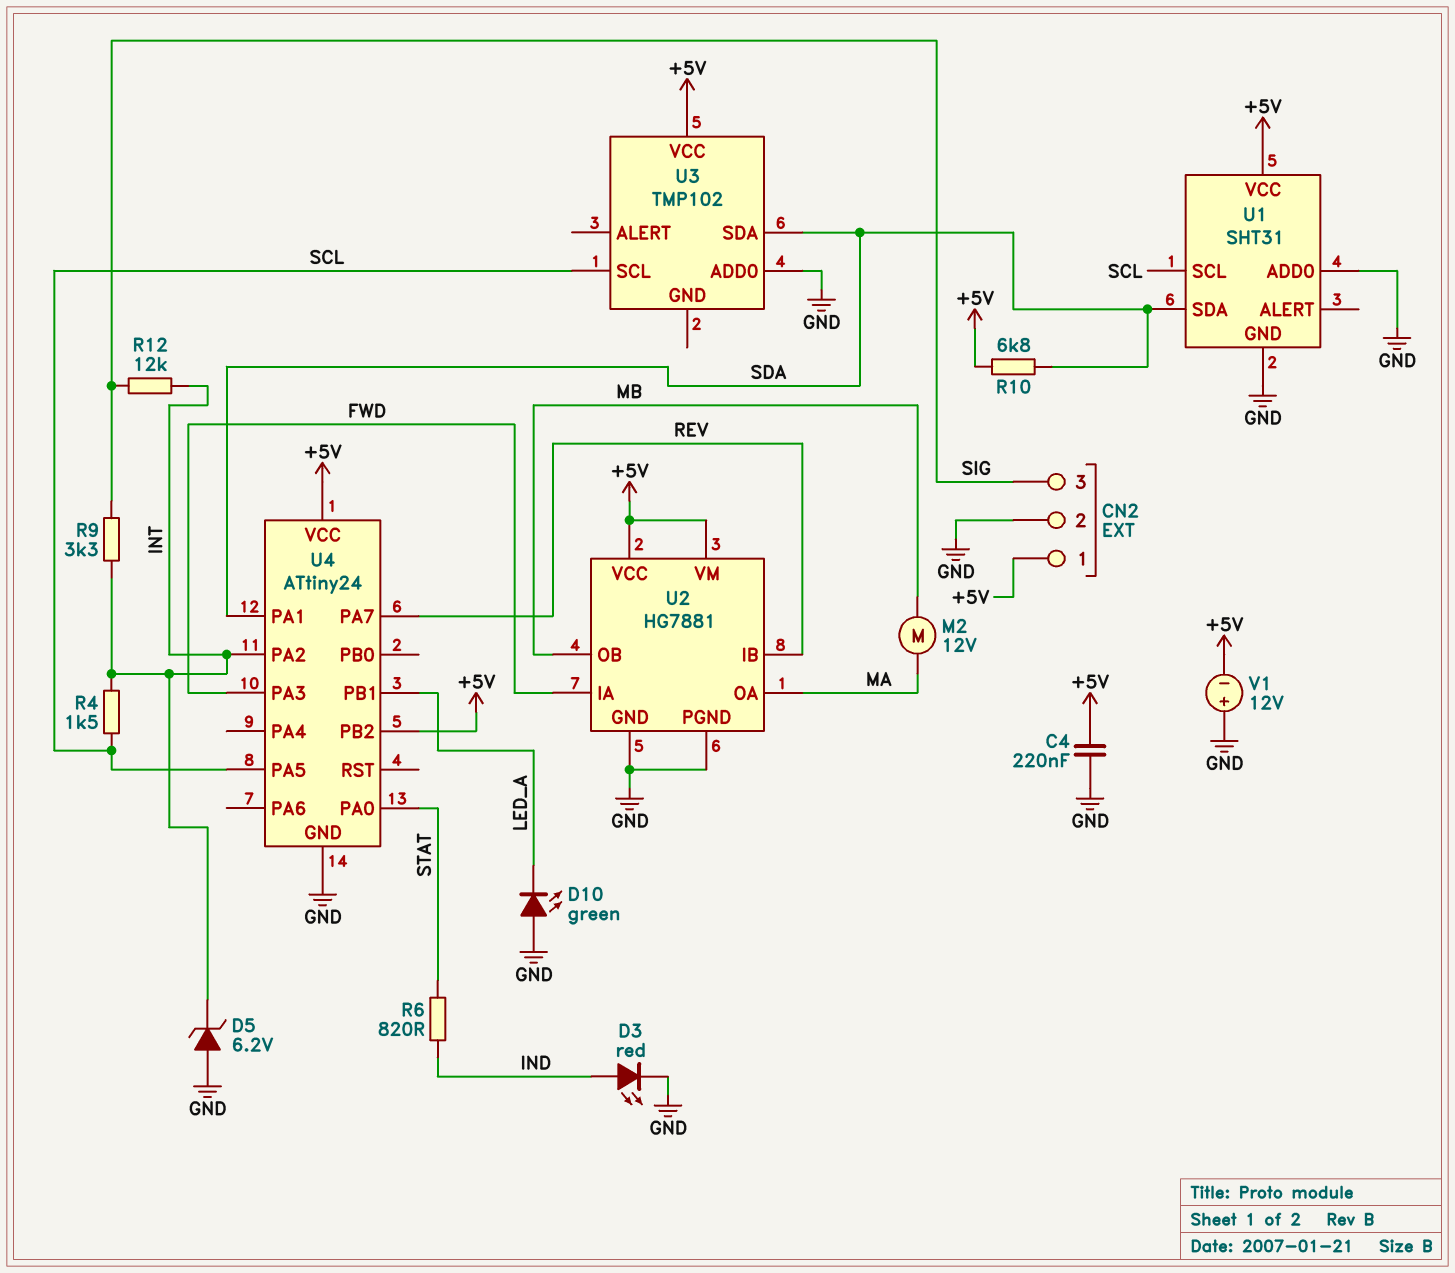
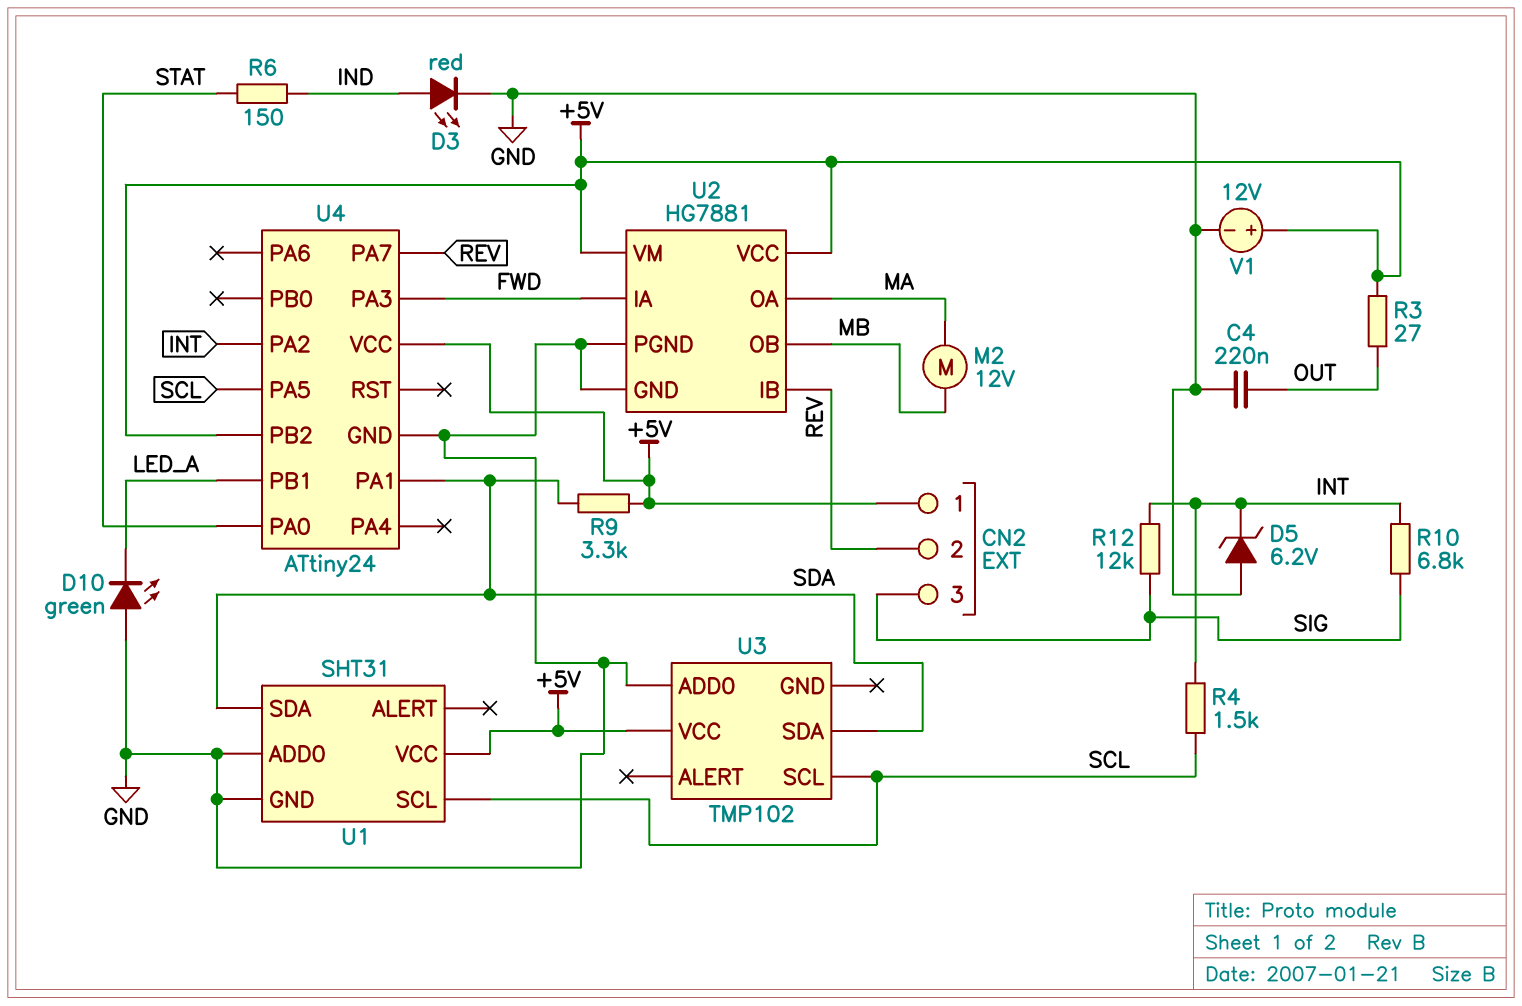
C4: 220nF (+5V, GND) -> 220nF (GND, OUT)
CN2 pin 2: GND -> REV
R3: none -> 27 (+5V, OUT)
R6: 820 (IND, STAT) -> 150 (IND, STAT)
R9: 3.3k (INT, SIG) -> 3.3k (+5V, SDA)
R10: 6.8k (+5V, SDA) -> 6.8k (INT, SIG)
V1: 12V (plus GND, minus +5V) -> 12V (plus +5V, minus GND)

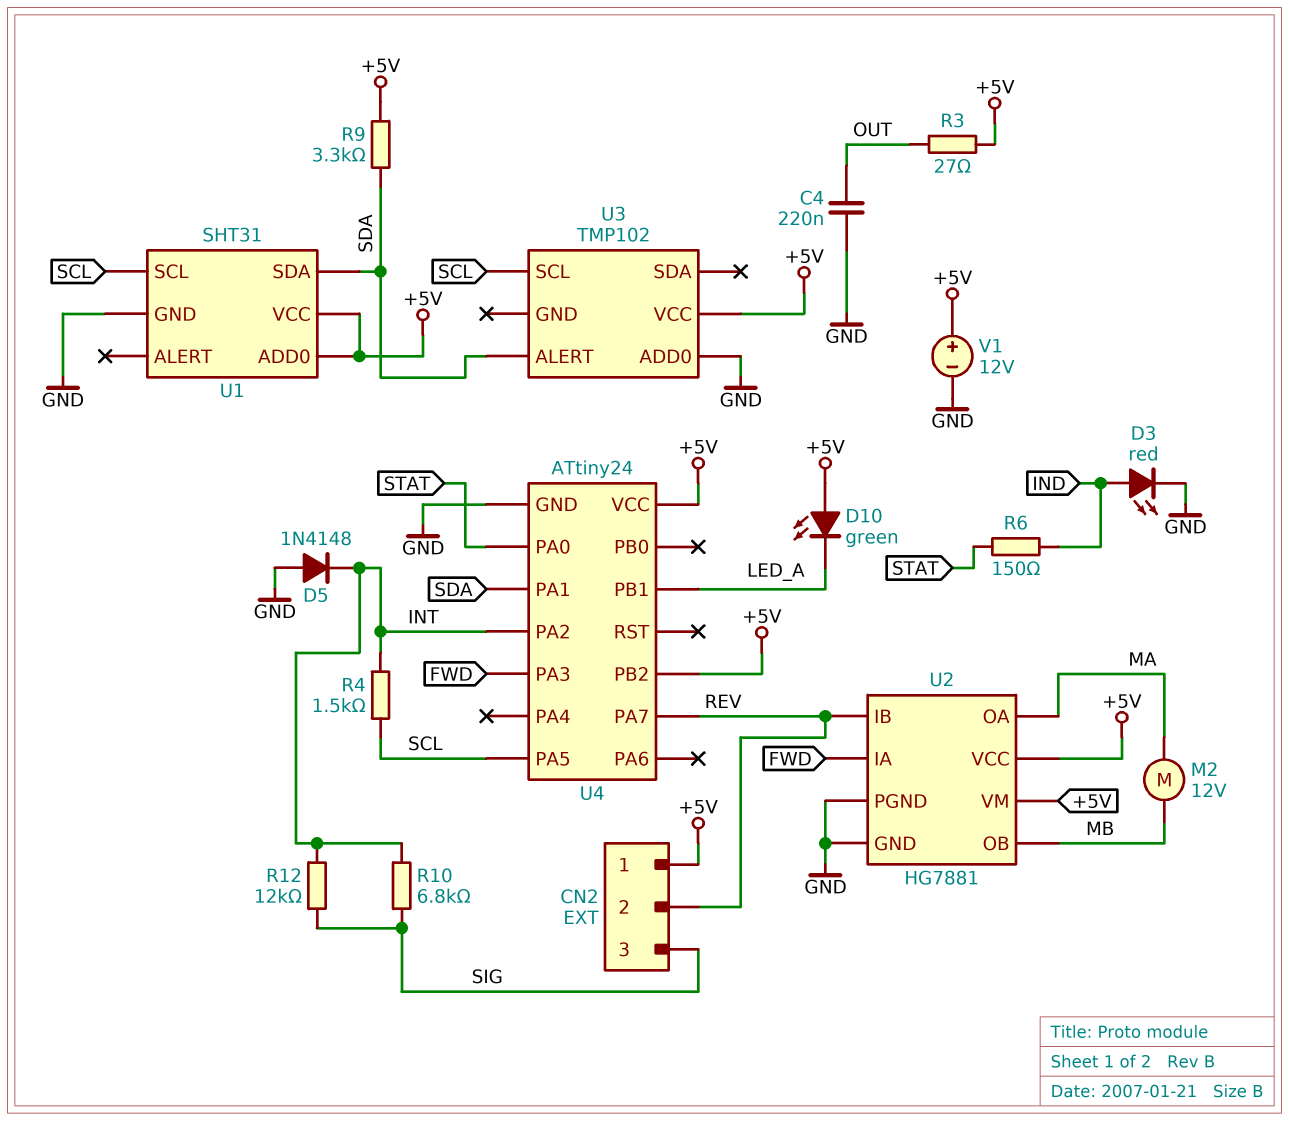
D5: zener 6.2V (A GND, K INT) -> diode 1N4148 (A GND, K INT)
D10: LED green (A GND, K LED_A) -> LED green (A +5V, K LED_A)
U1 pin ADD0: GND -> +5V
U3 pin ALERT: none -> SDA
U3 pin SDA: SDA -> none

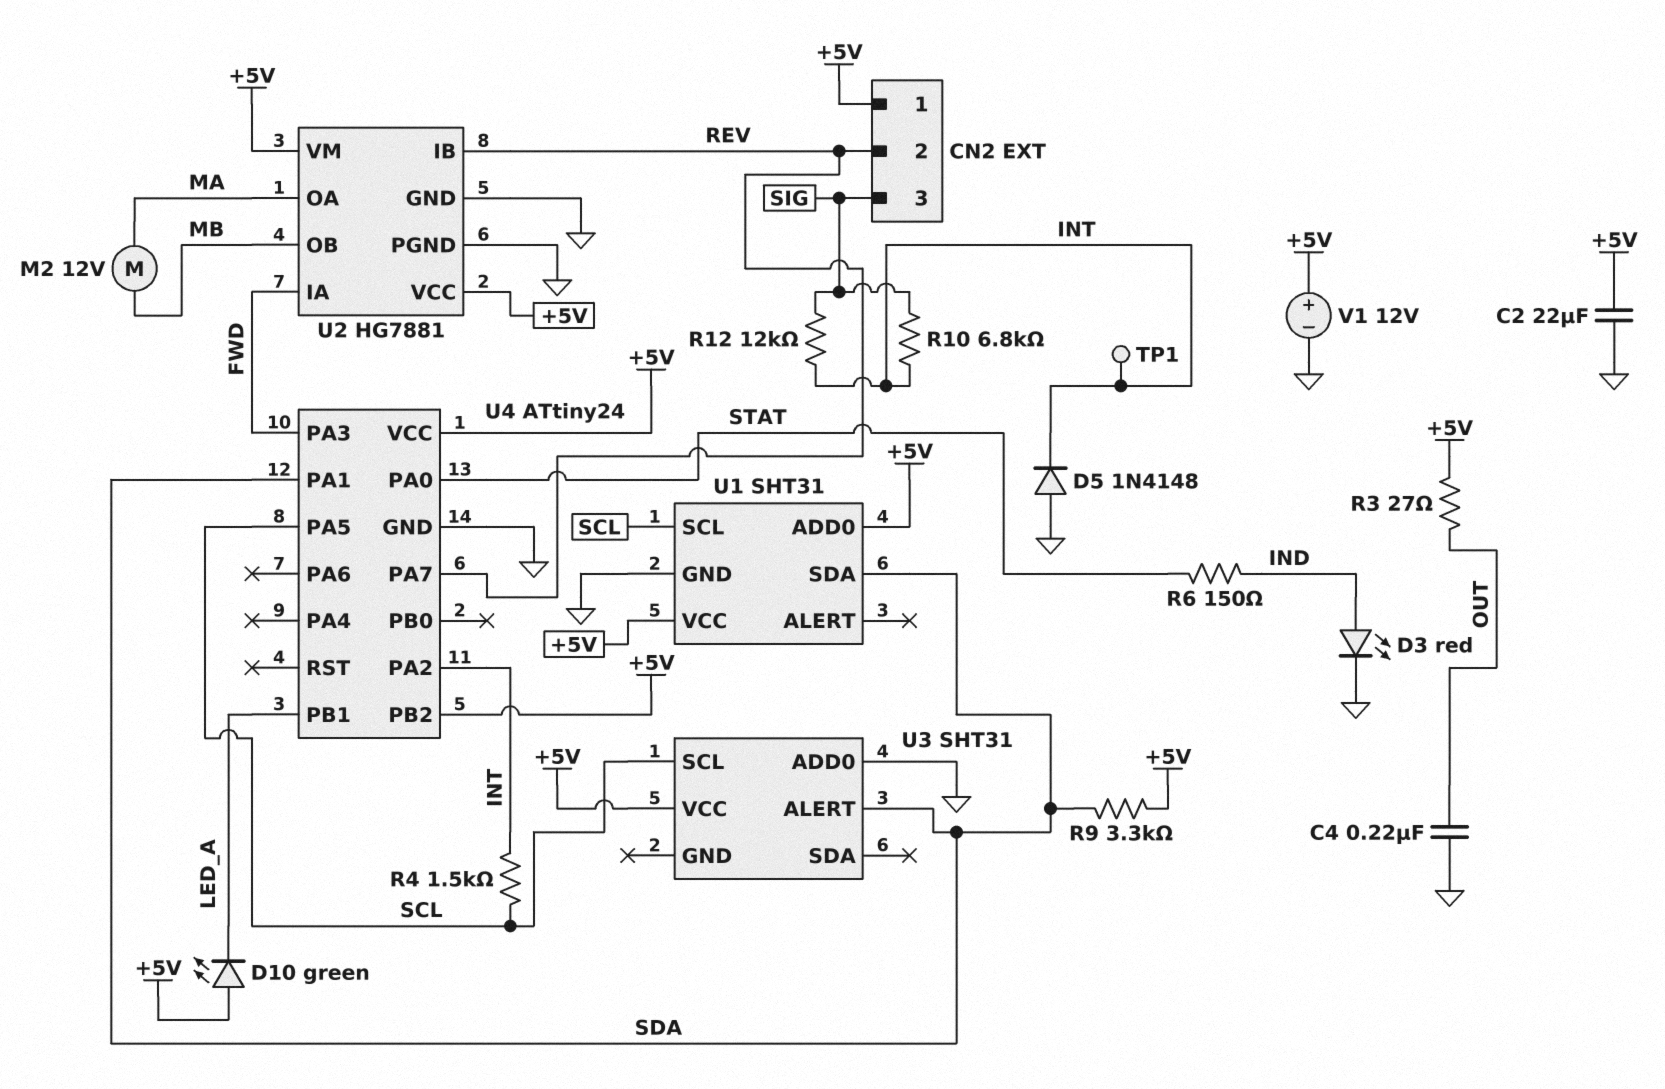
C2: none -> 22uF (+5V, GND)
TP1: none -> test point (INT)
U3: TMP102 -> SHT31

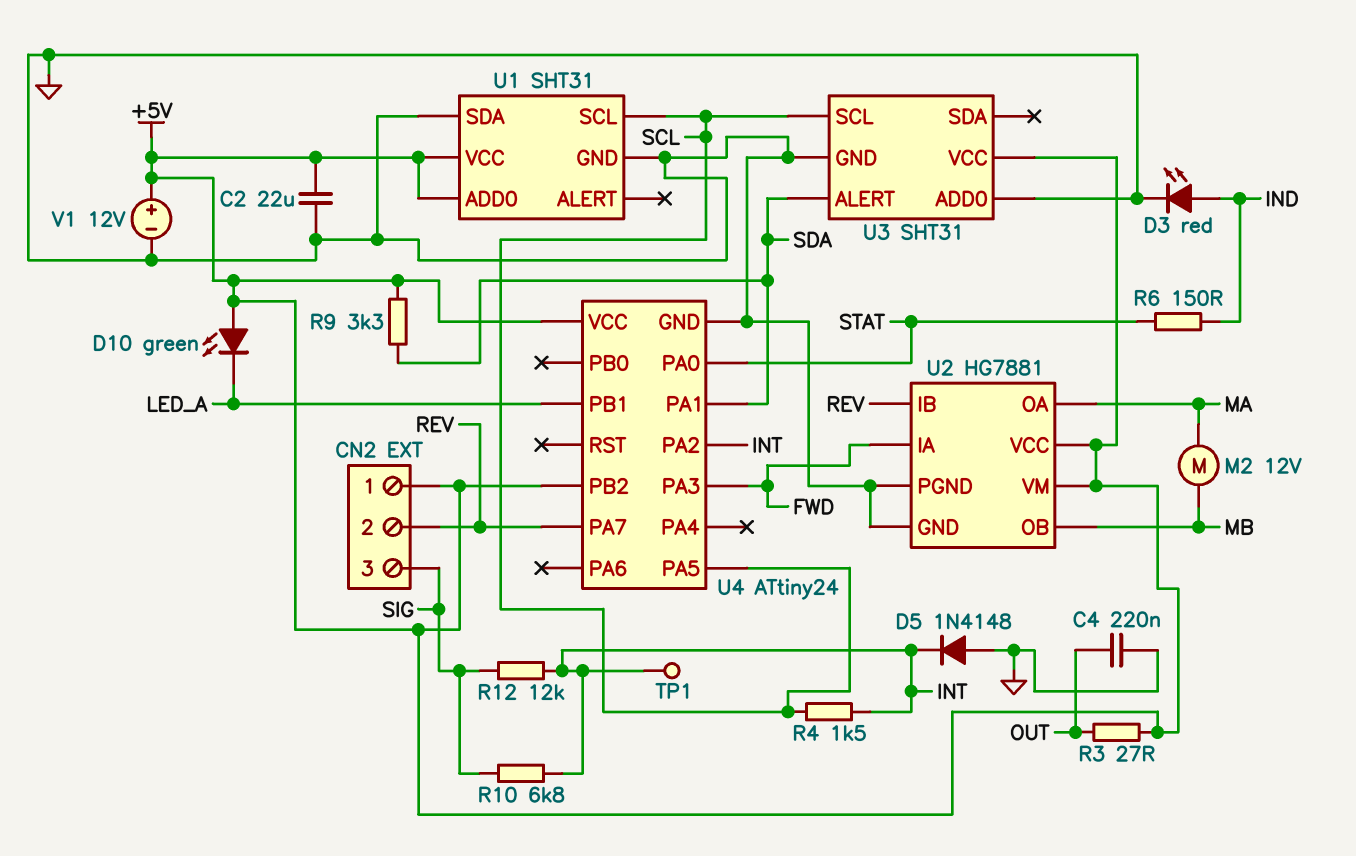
U1 pin SDA: SDA -> GND
U3 pin GND: none -> GND

